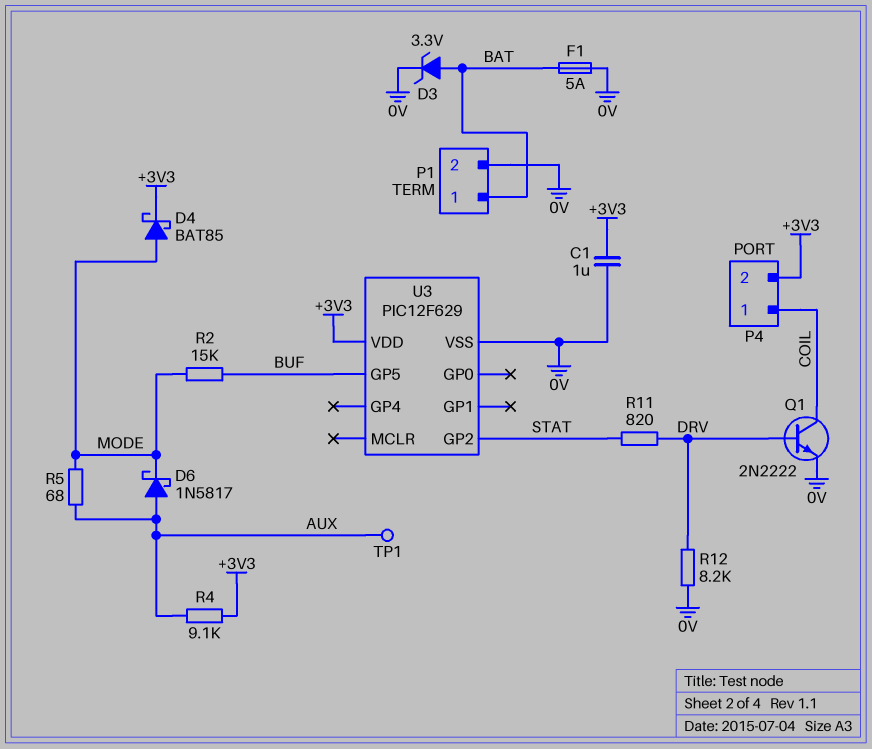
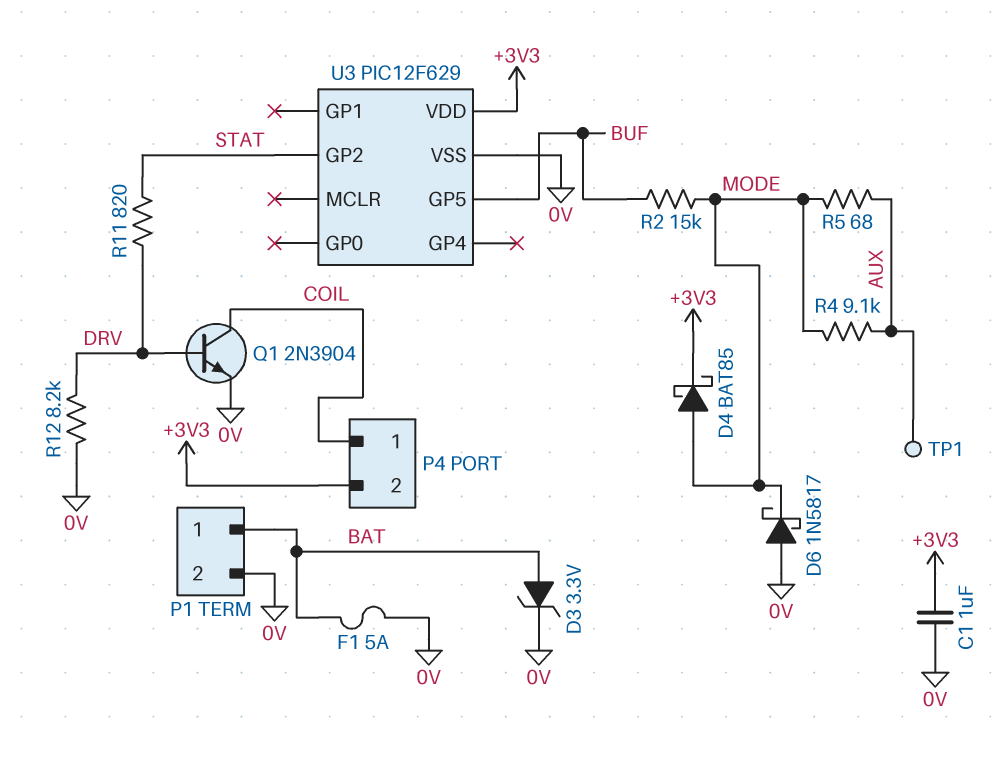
D6: schottky 1N5817 (A AUX, K MODE) -> schottky 1N5817 (A 0V, K MODE)
Q1: NPN 2N2222 (B DRV, C COIL, E 0V) -> NPN 2N3904 (B DRV, C COIL, E 0V)
R4: 9.1k (+3V3, AUX) -> 9.1k (AUX, MODE)

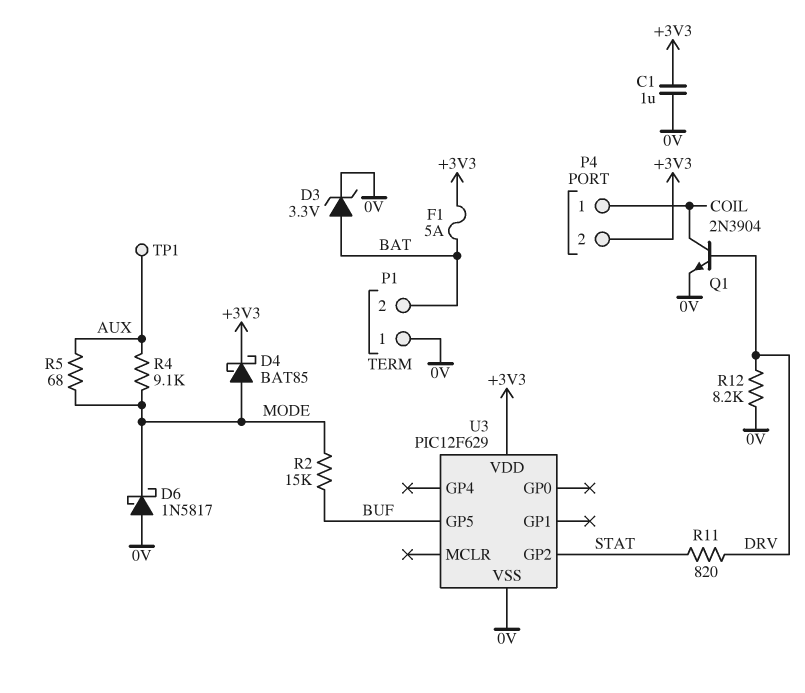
F1: 5A (0V, BAT) -> 5A (+3V3, BAT)
P1 pin 1: BAT -> 0V
P1 pin 2: 0V -> BAT

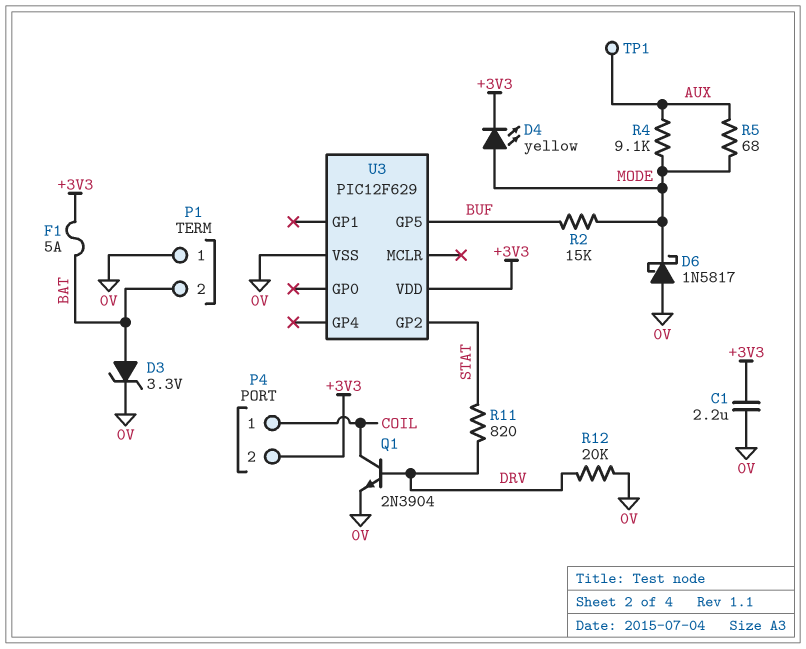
C1: 1uF (+3V3, 0V) -> 2.2uF (+3V3, 0V)
D4: schottky BAT85 (A MODE, K +3V3) -> LED yellow (A MODE, K +3V3)
R12: 8.2k (0V, DRV) -> 20k (0V, DRV)

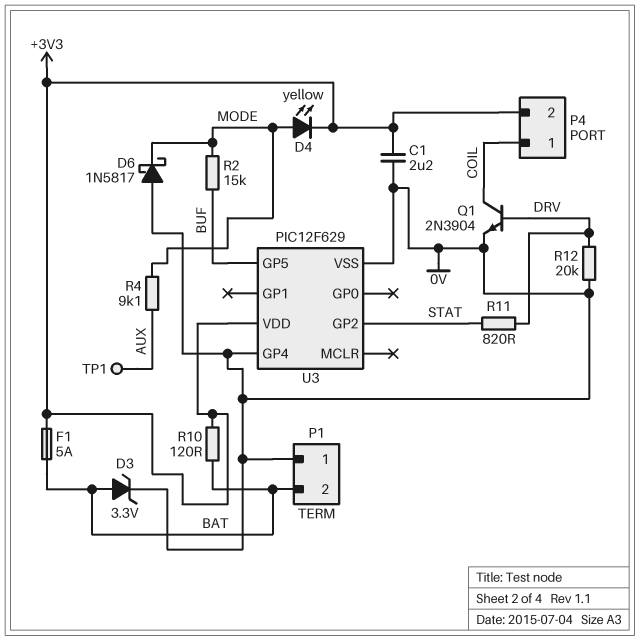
R5: 68 (AUX, MODE) -> none
R10: none -> 120 (+3V3, BAT)
U3 pin GP4: none -> 0V

